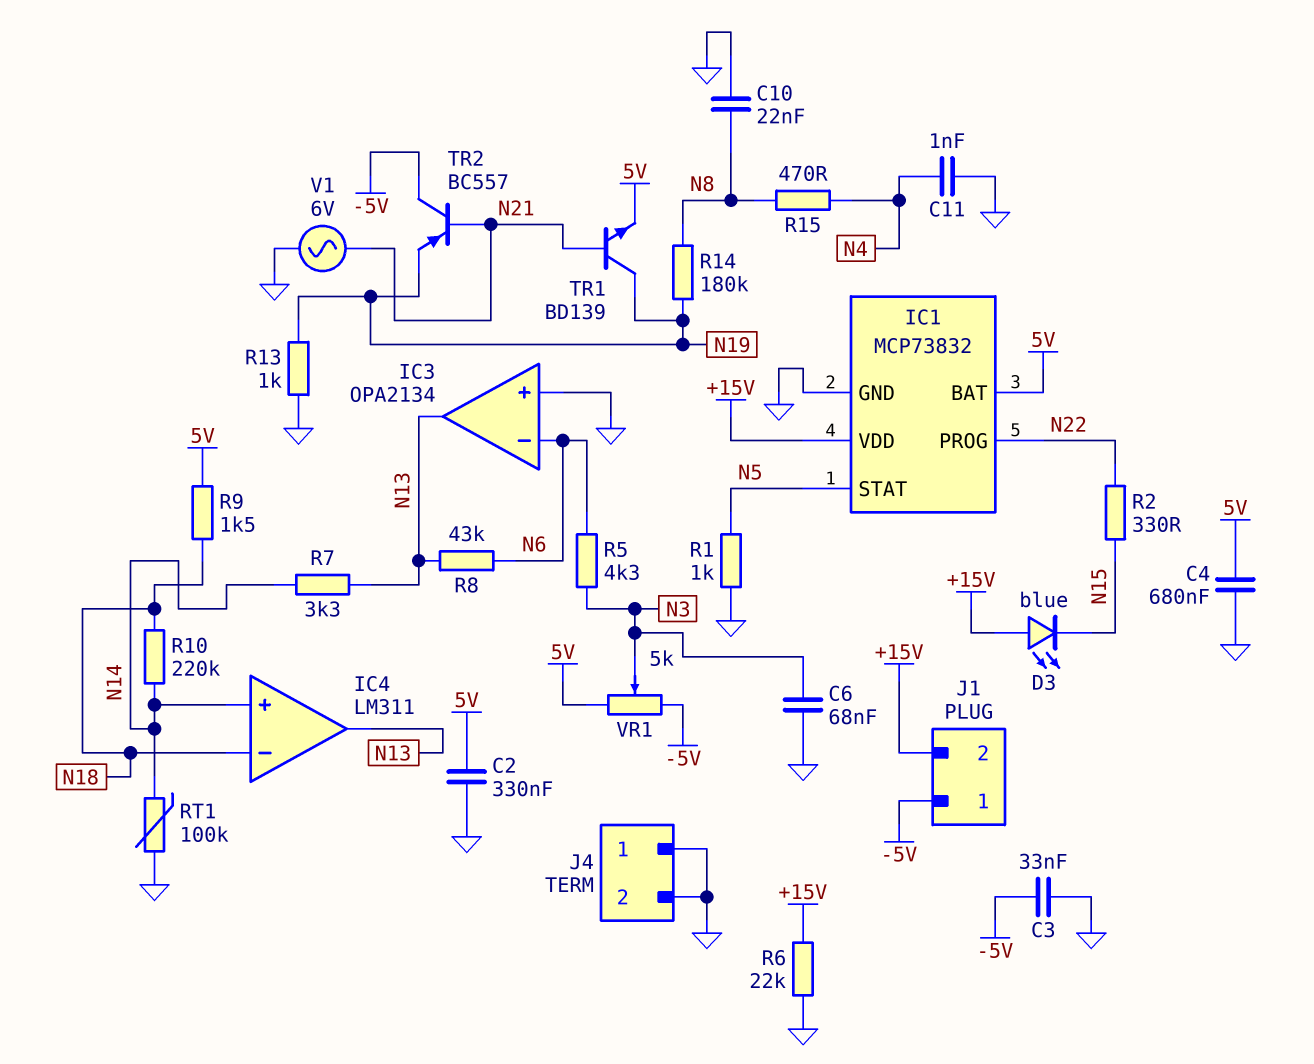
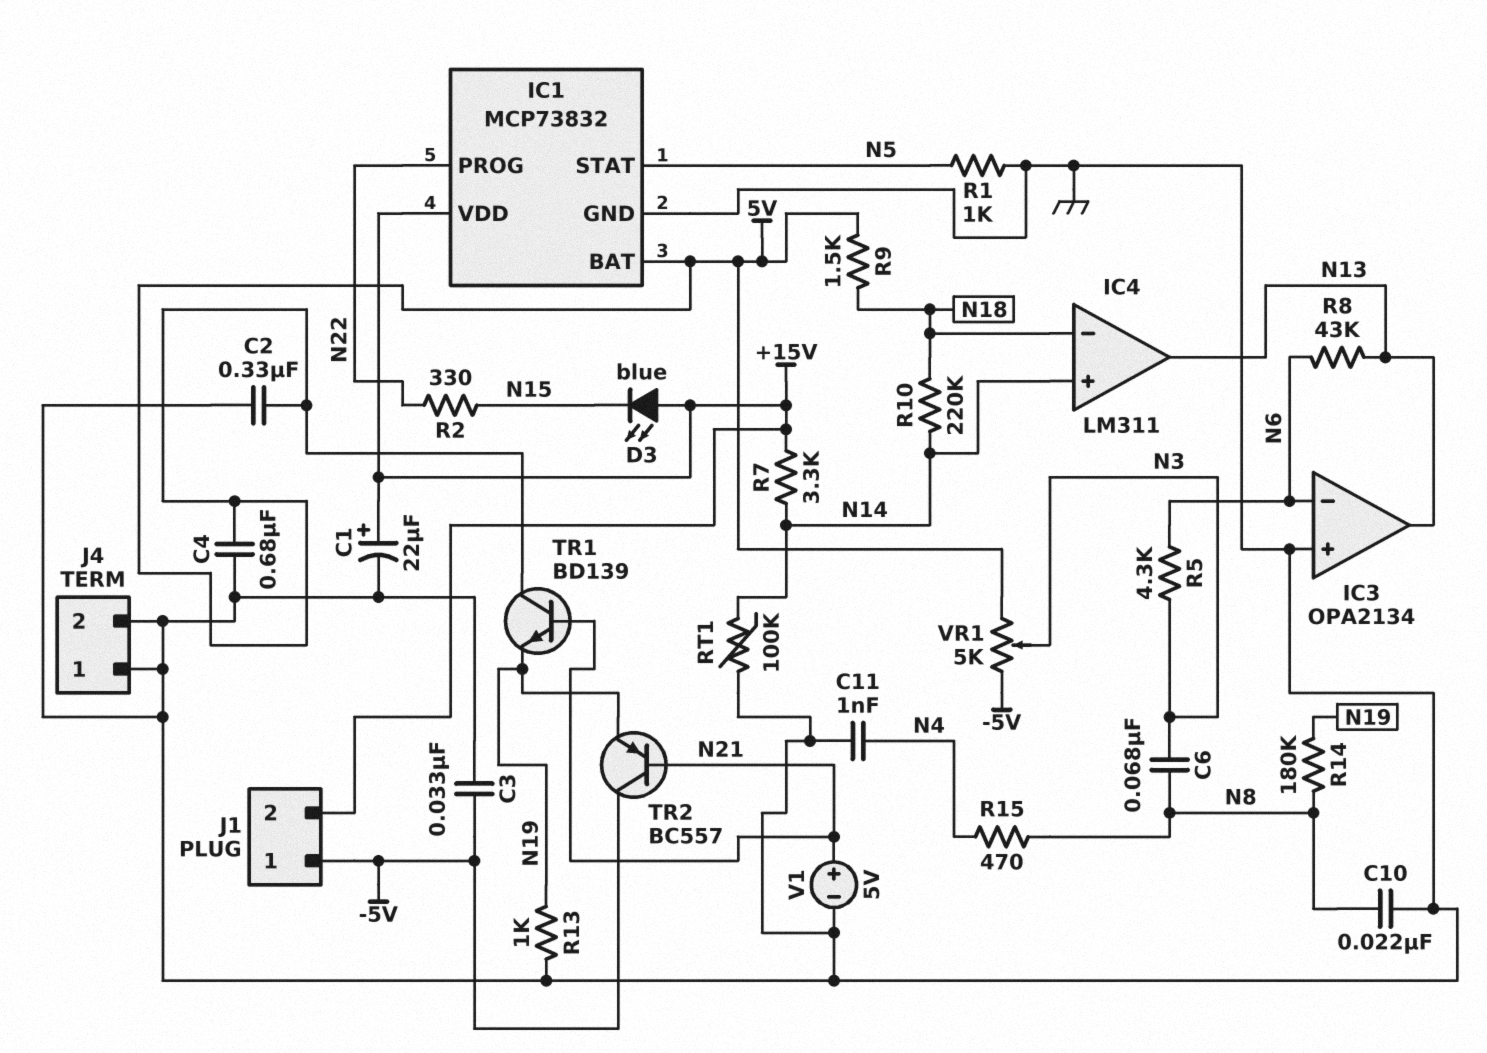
C1: none -> 22uF (plus +15V, minus GND)
C6: 68nF (GND, N3) -> 68nF (N3, N8)
R6: 22k (+15V, GND) -> none
R7: 3.3k (N13, N14) -> 3.3k (+15V, N14)
TR1: NPN BD139 (B N21, C N19, E 5V) -> NPN BD139 (B N21, C 5V, E N19)
V1: AC 6V (GND, N21) -> 5V (plus N21, minus GND)

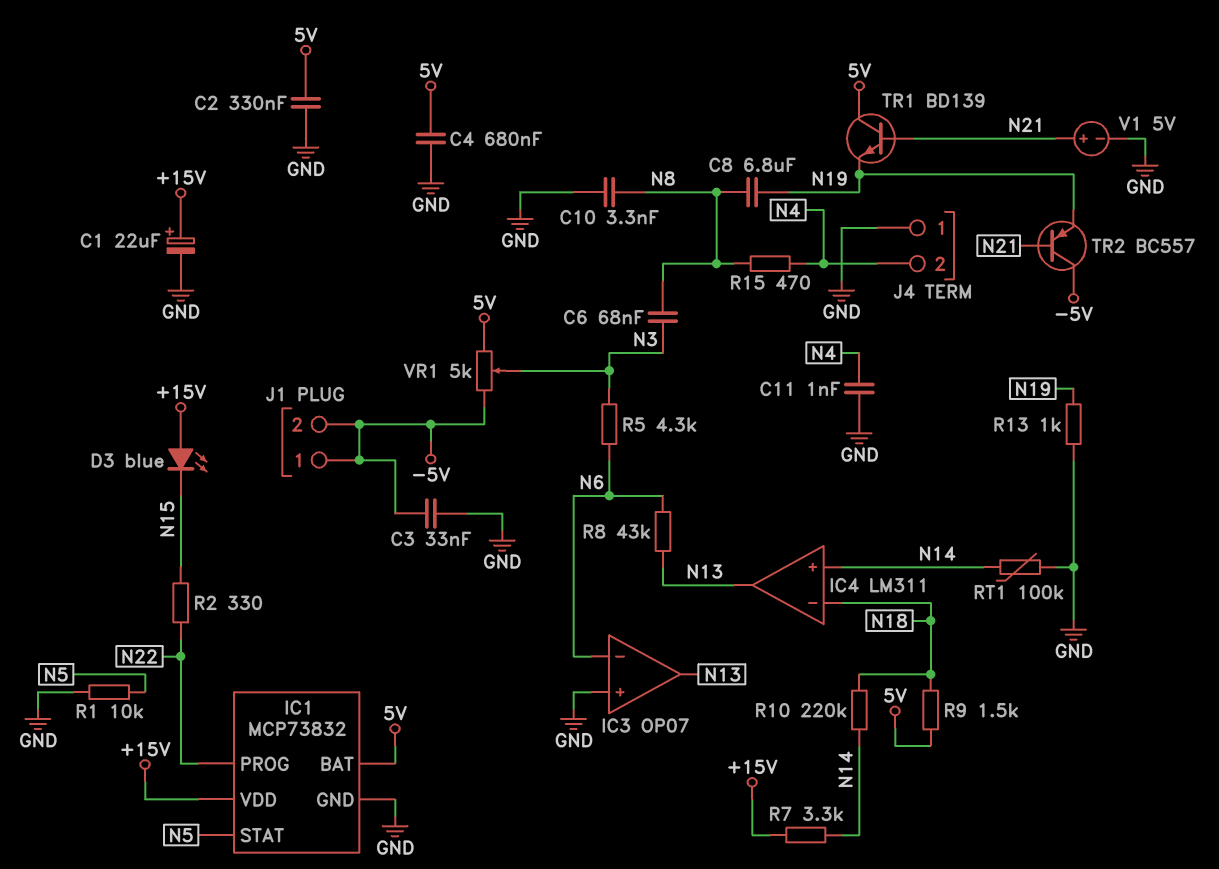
C8: none -> 6.8uF (N8, N19)
C10: 22nF (GND, N8) -> 3.3nF (GND, N8)
IC3: OPA2134 -> OP07
J1 pin 2: +15V -> -5V
J4 pin 2: GND -> N4
R1: 1k (GND, N5) -> 10k (GND, N5)
R14: 180k (N8, N19) -> none

